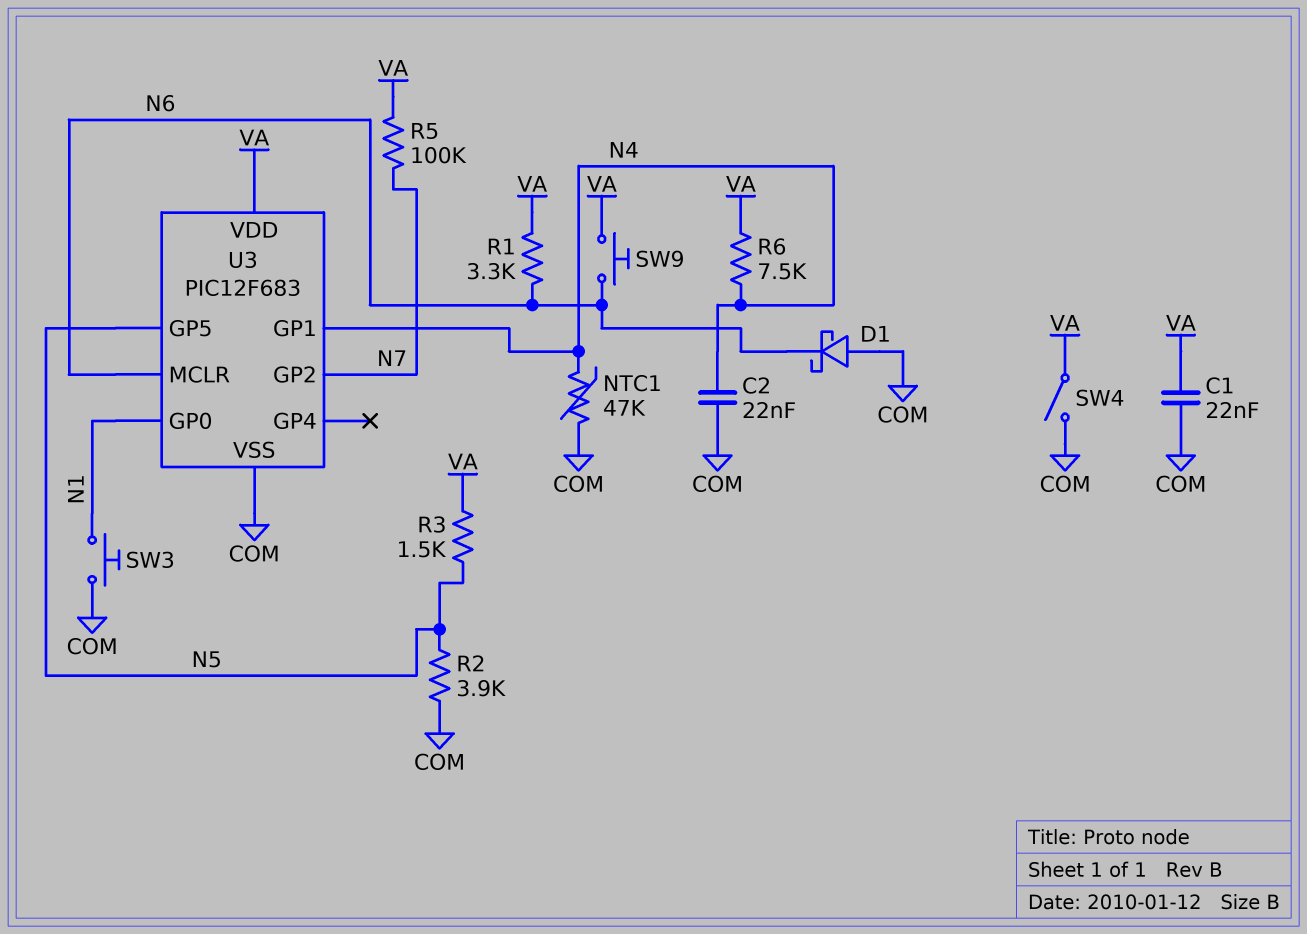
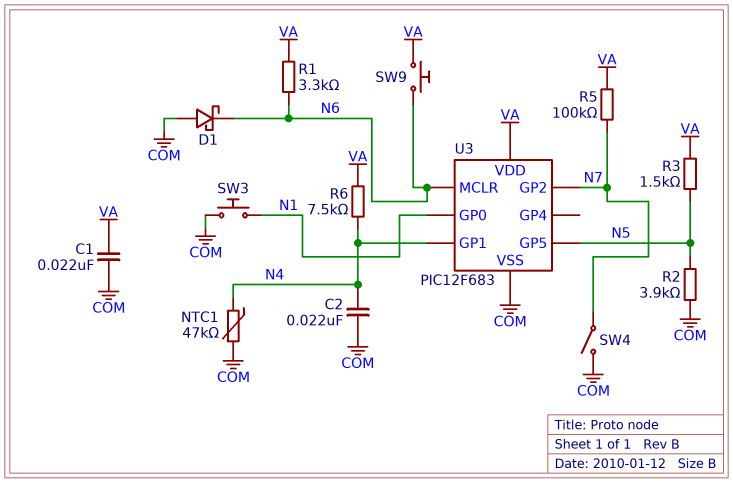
SW4: switch (COM, VA) -> switch (COM, N7)

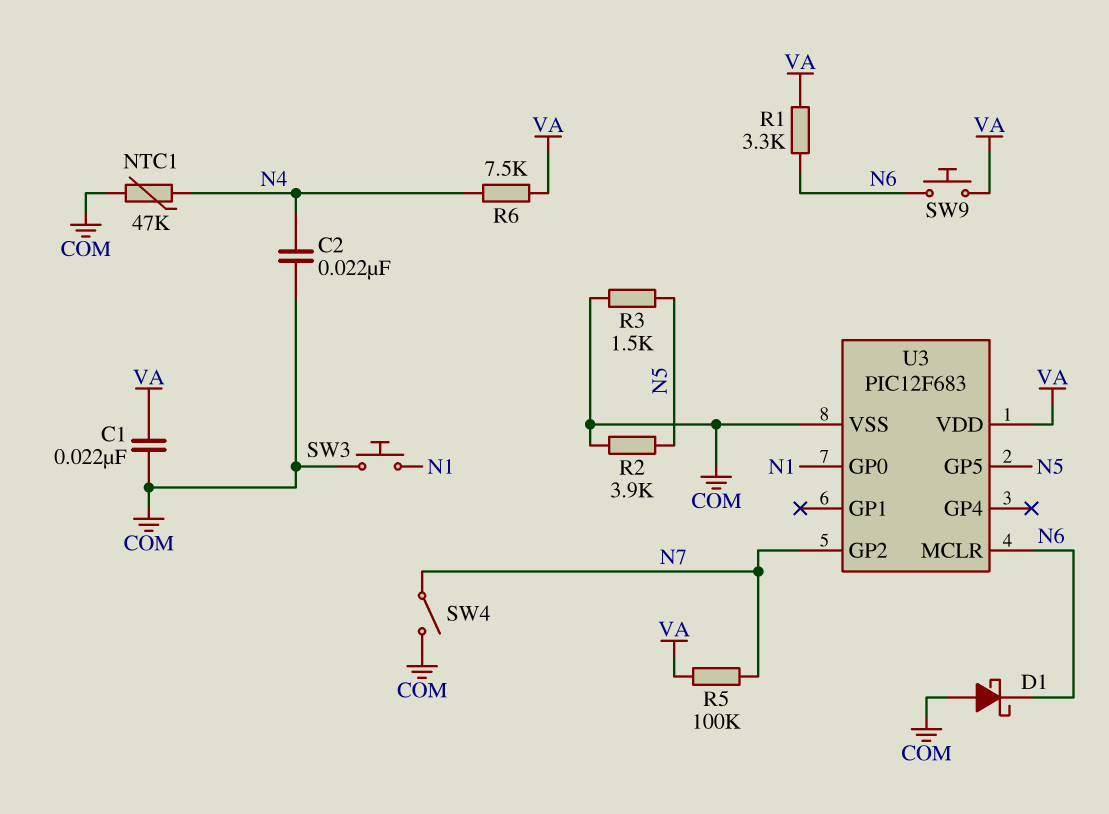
R3: 1.5k (N5, VA) -> 1.5k (COM, N5)
U3 pin GP1: N4 -> none

